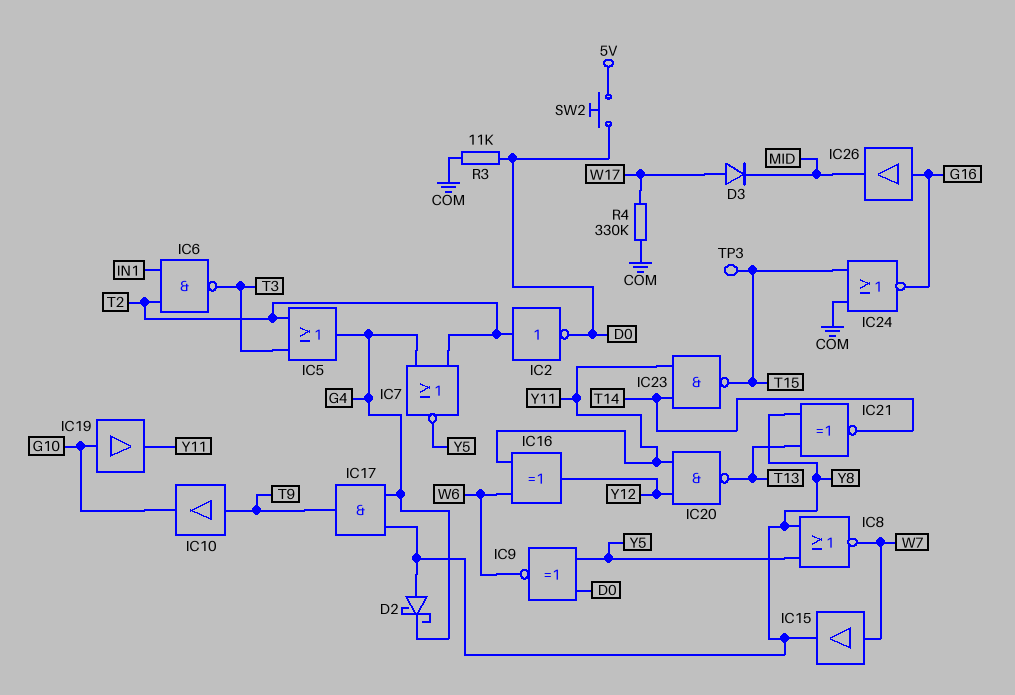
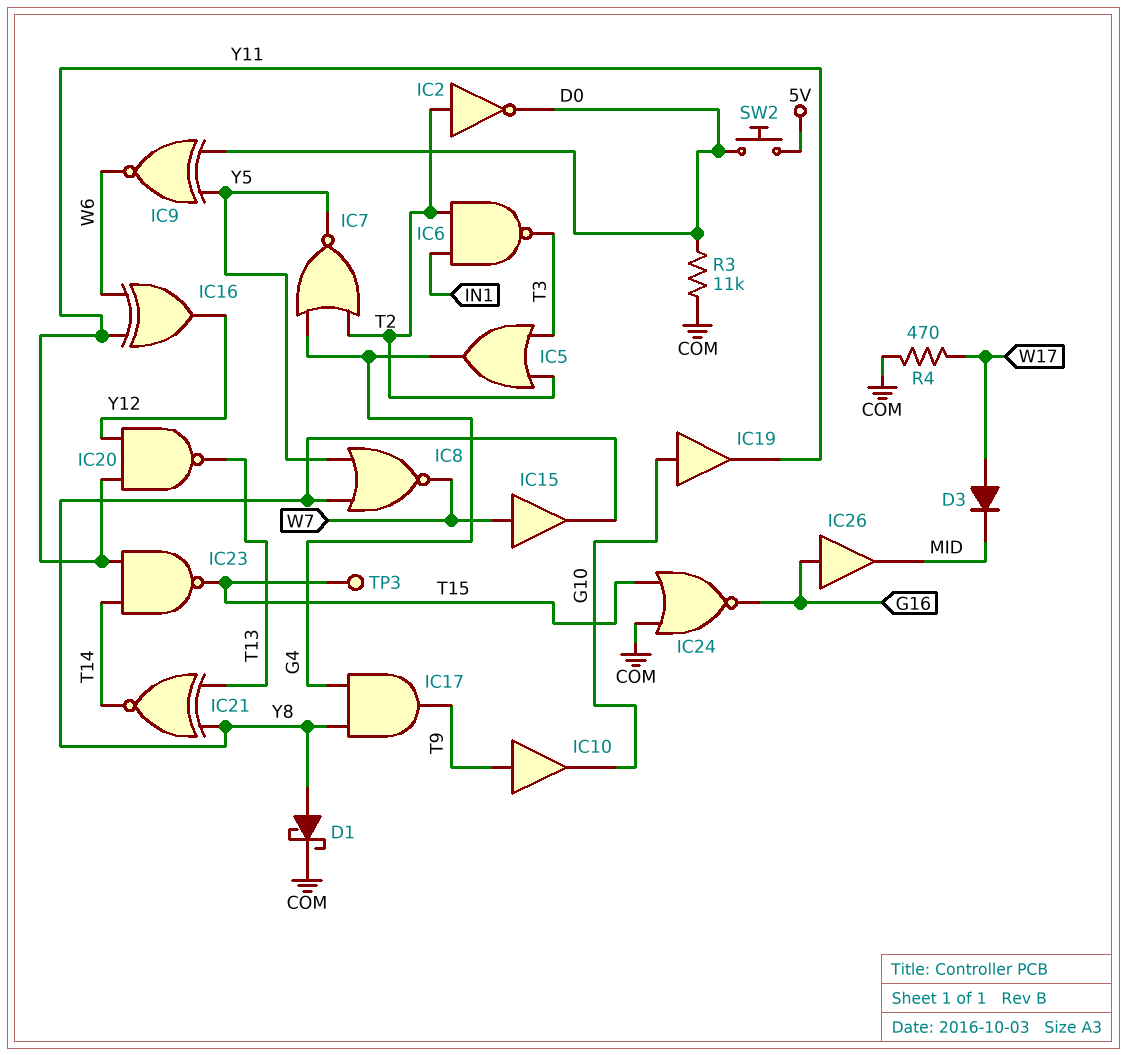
D1: none -> schottky (A Y8, K COM)
D2: schottky (A Y8, K G4) -> none
R4: 330k (COM, W17) -> 470 (COM, W17)

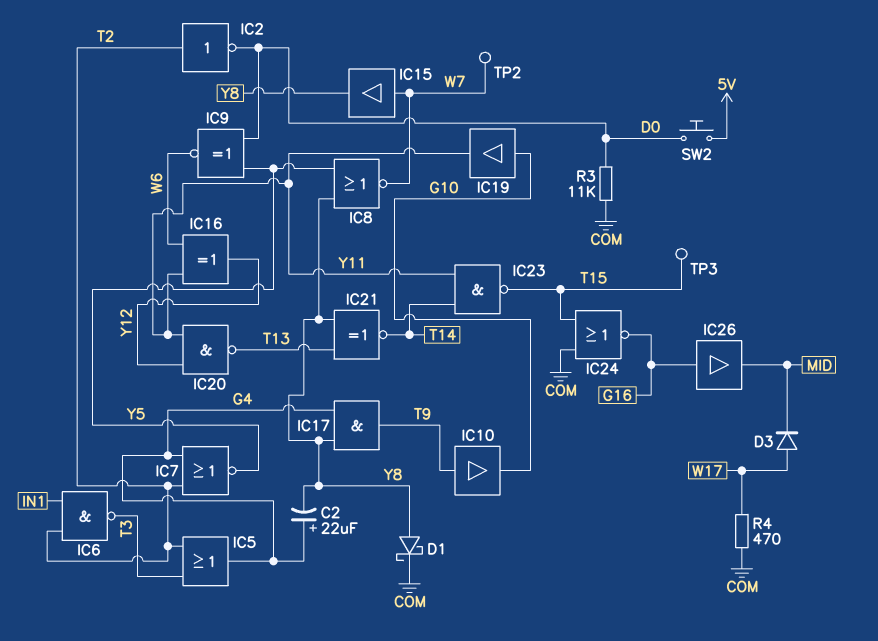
C2: none -> 22uF (plus G4, minus Y8)
TP2: none -> test point (W7)

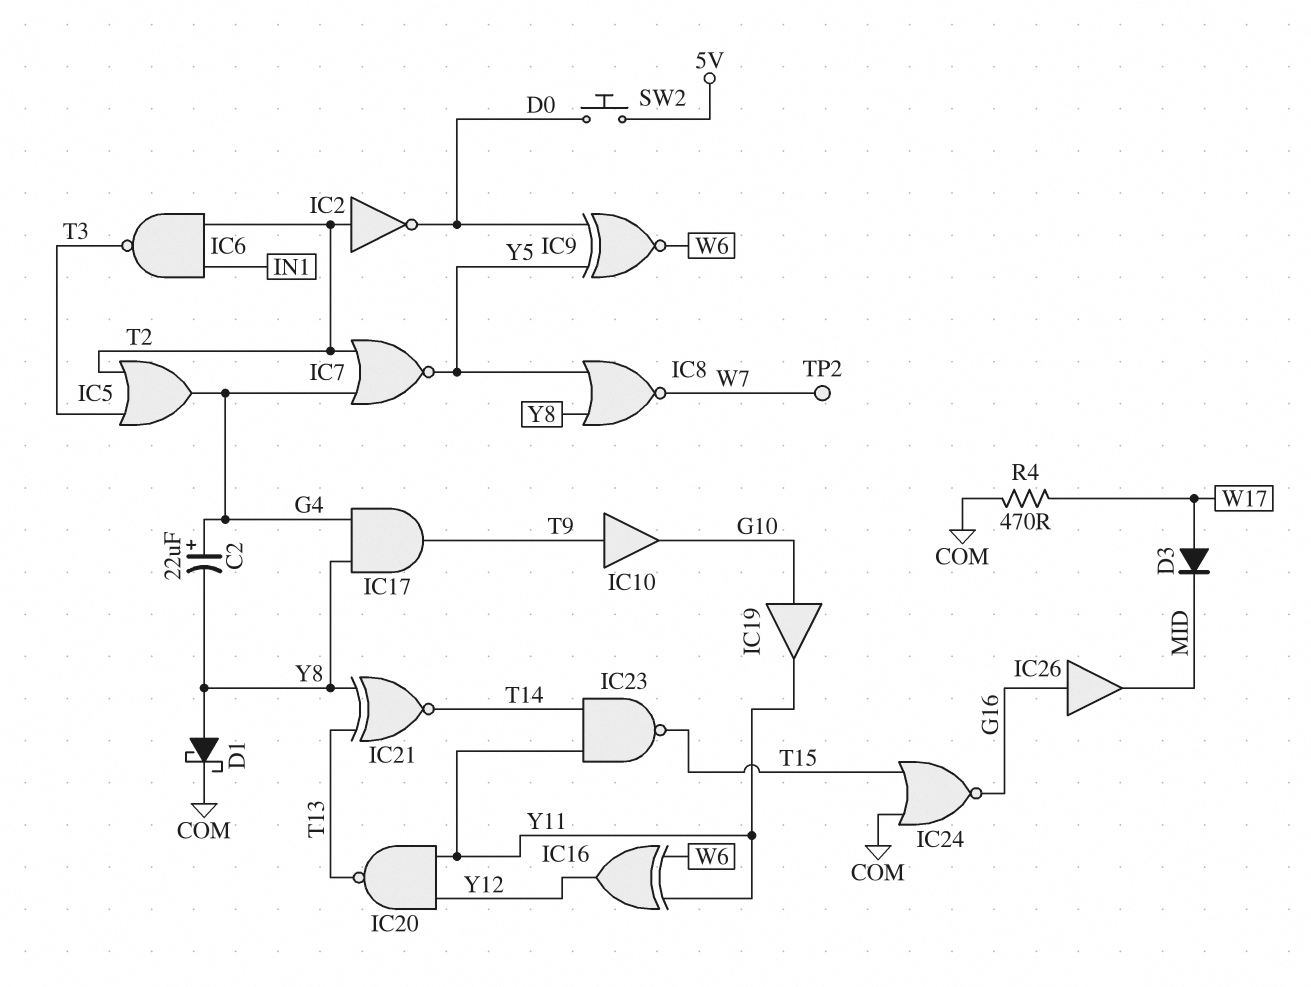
IC15: buffer (in W7, out Y8) -> none
R3: 11k (COM, D0) -> none
TP3: test point (T15) -> none

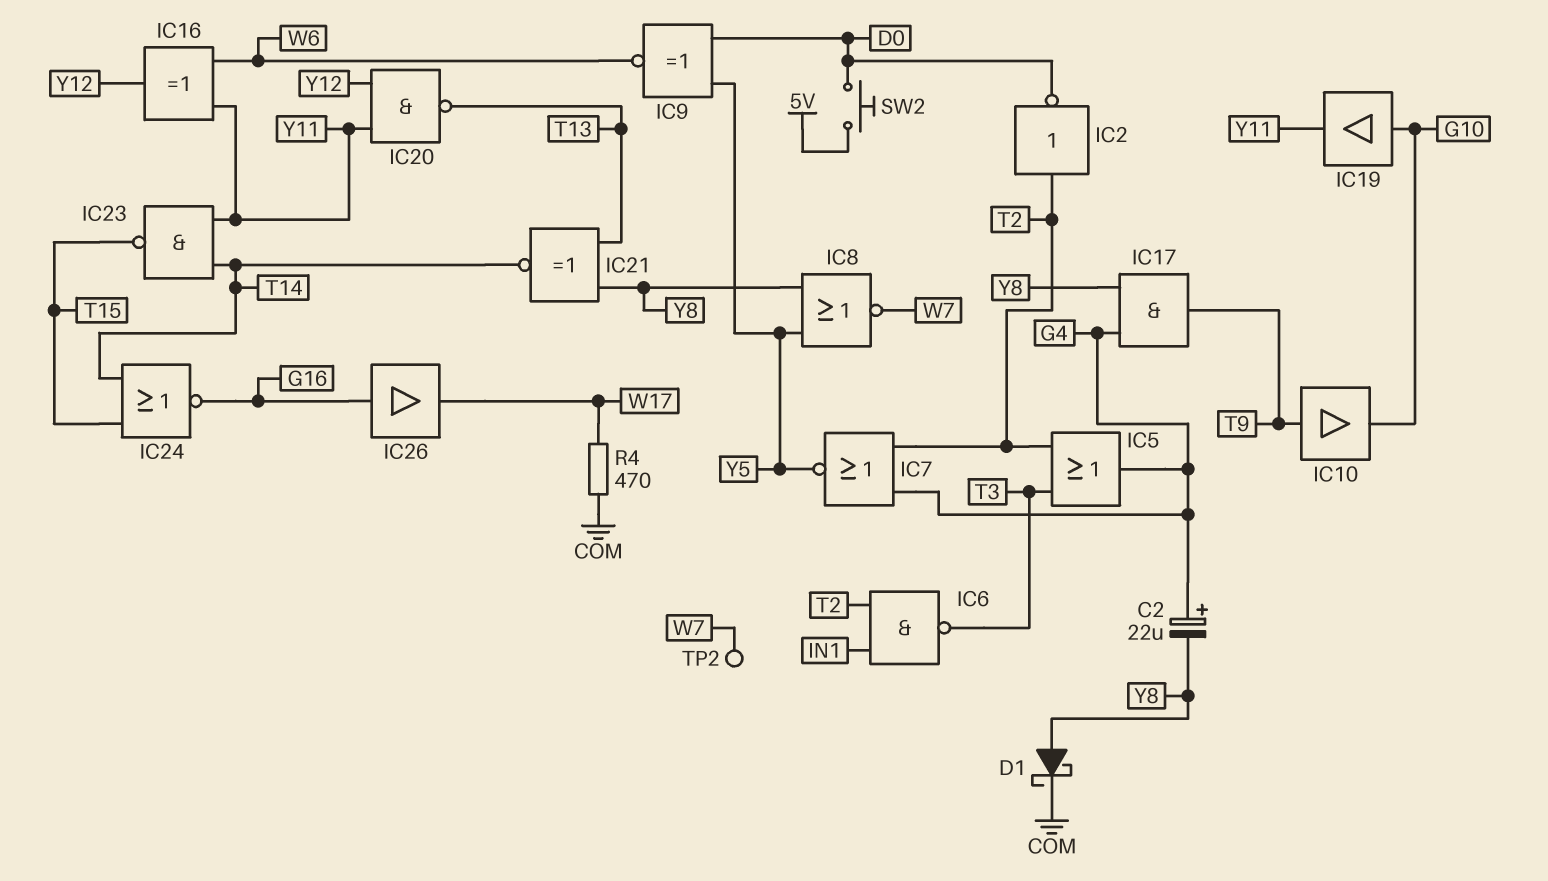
D3: diode (A W17, K MID) -> none
IC24: NOR (in COM, in T15, out G16) -> NOR (in T14, in T15, out G16)
IC26: buffer (in G16, out MID) -> buffer (in G16, out W17)

